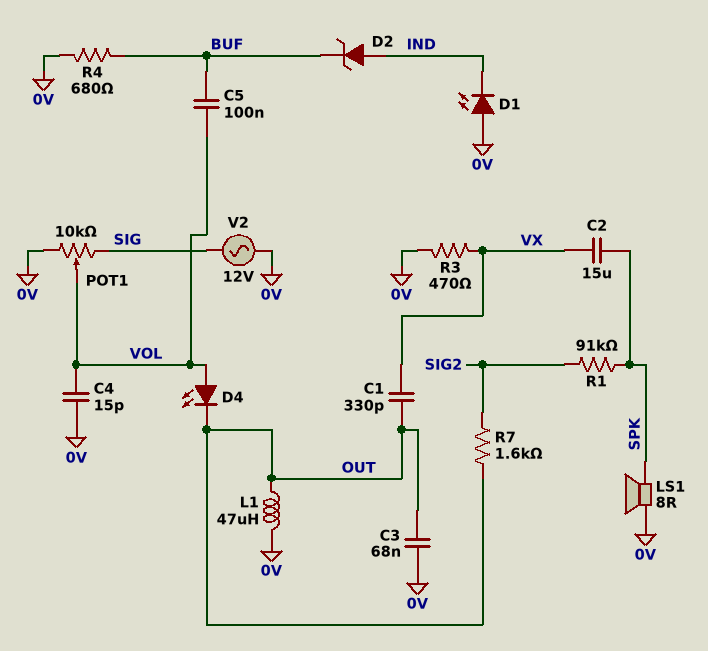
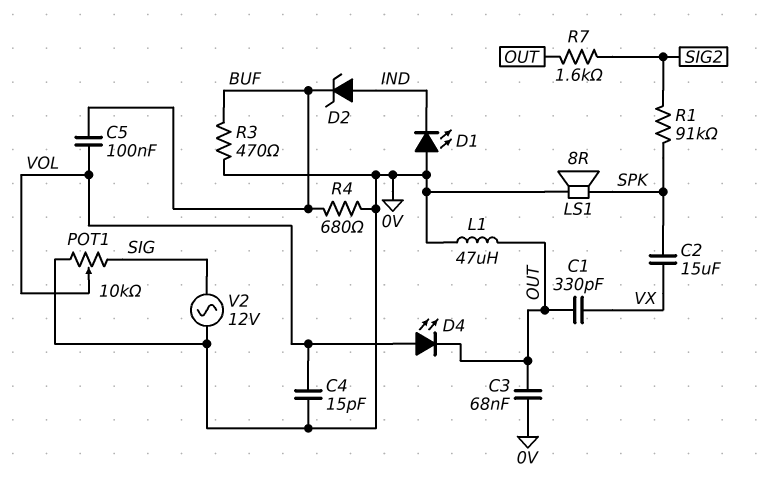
R3: 470 (0V, VX) -> 470 (0V, BUF)

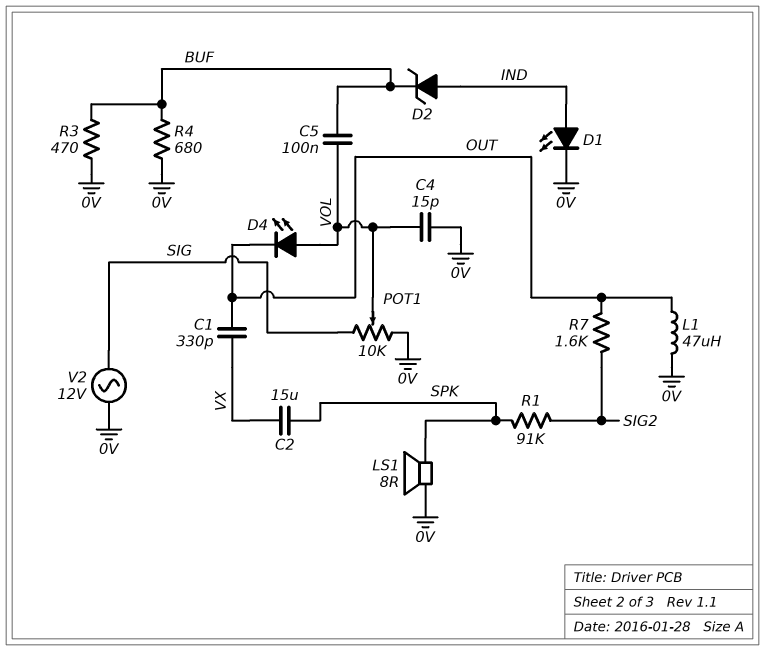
C3: 68nF (0V, OUT) -> none
D1: LED (A 0V, K IND) -> LED (A IND, K 0V)

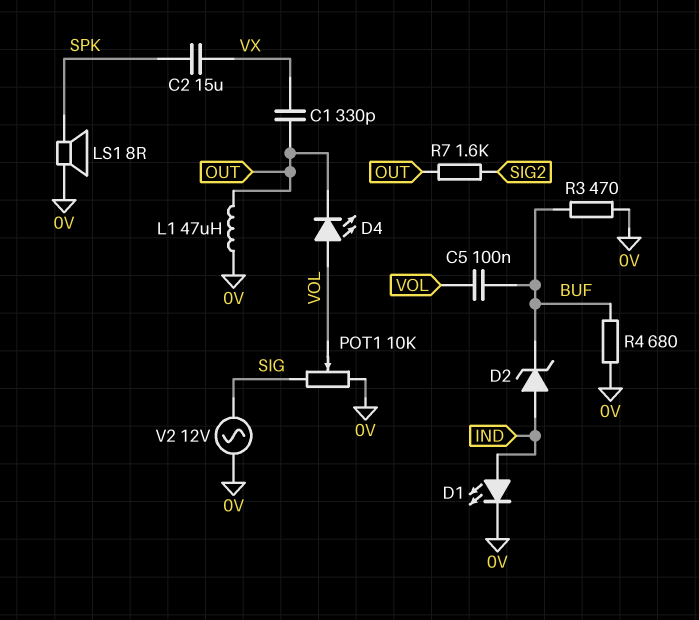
C4: 15pF (0V, VOL) -> none
R1: 91k (SIG2, SPK) -> none

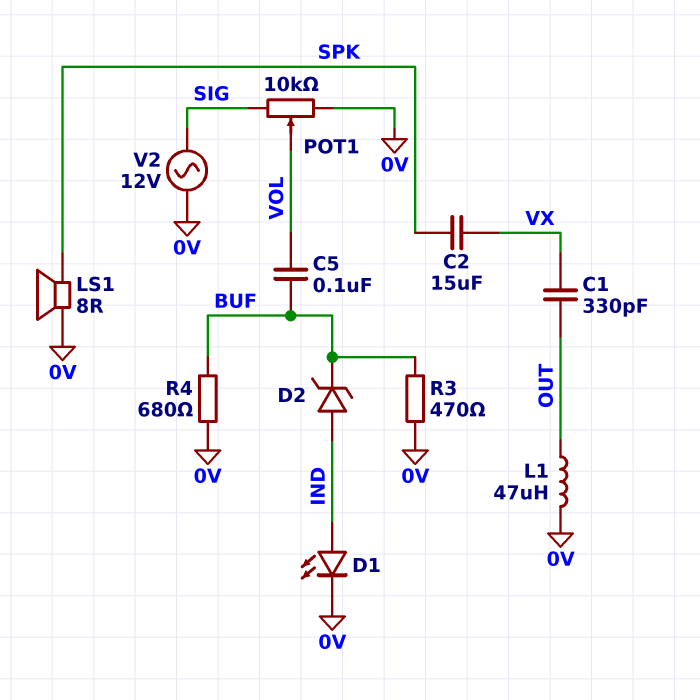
D4: LED (A VOL, K OUT) -> none
R7: 1.6k (OUT, SIG2) -> none

